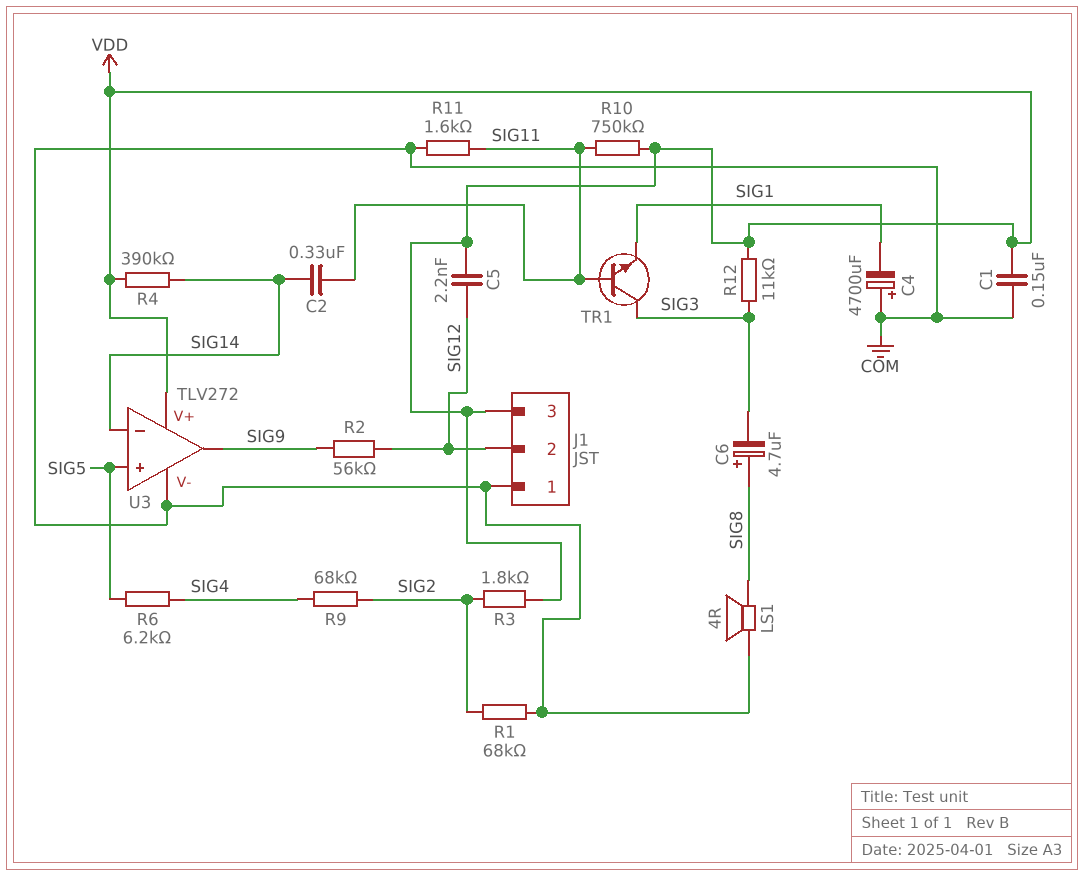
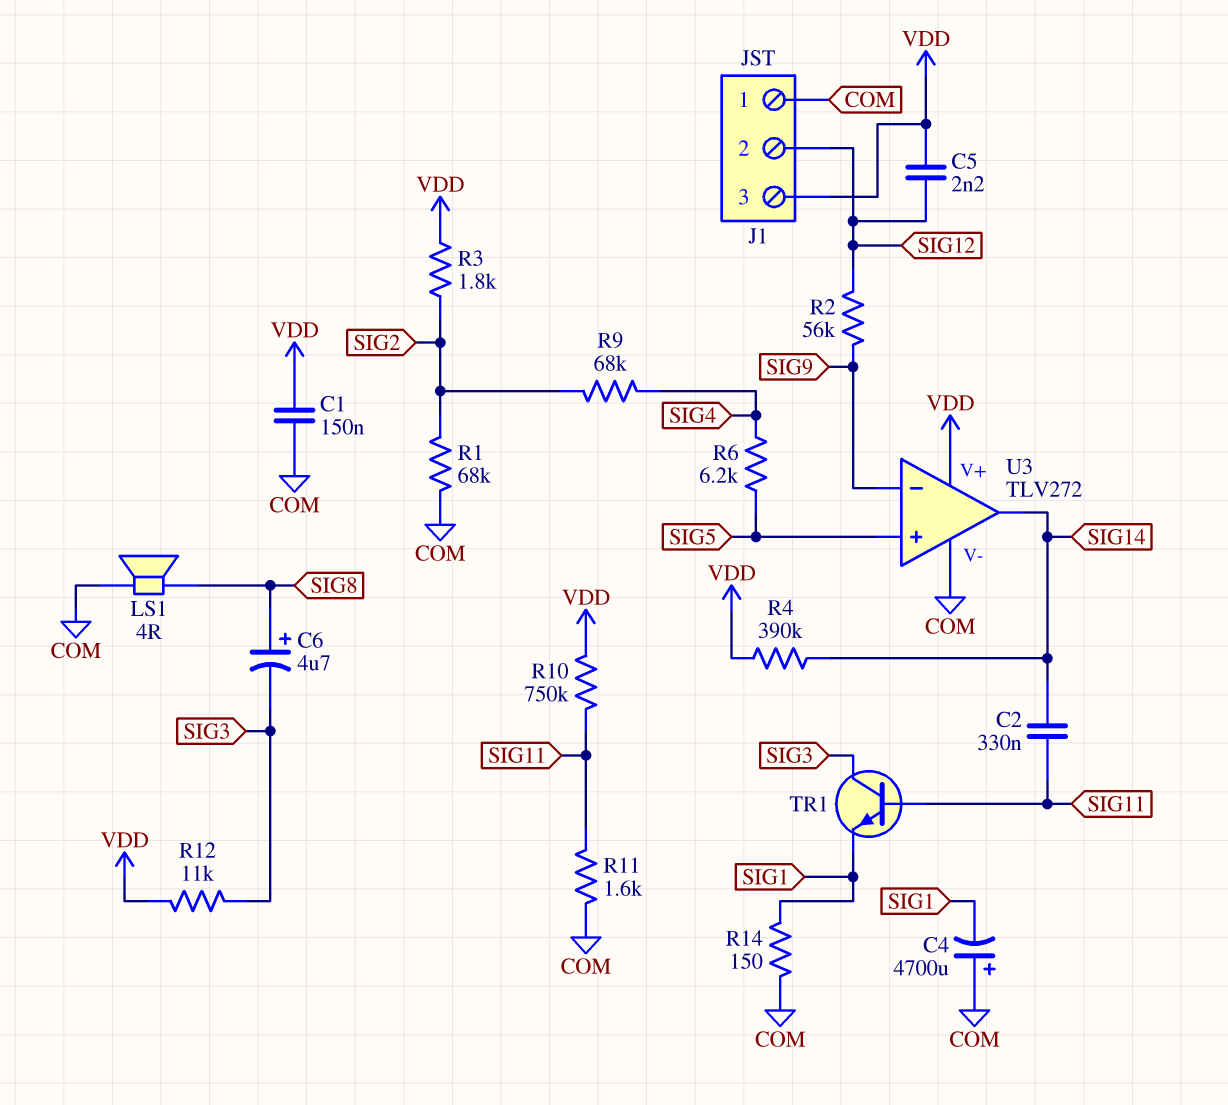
R14: none -> 150 (COM, SIG1)
U3 pin in-: SIG14 -> SIG9
U3 pin out: SIG9 -> SIG14

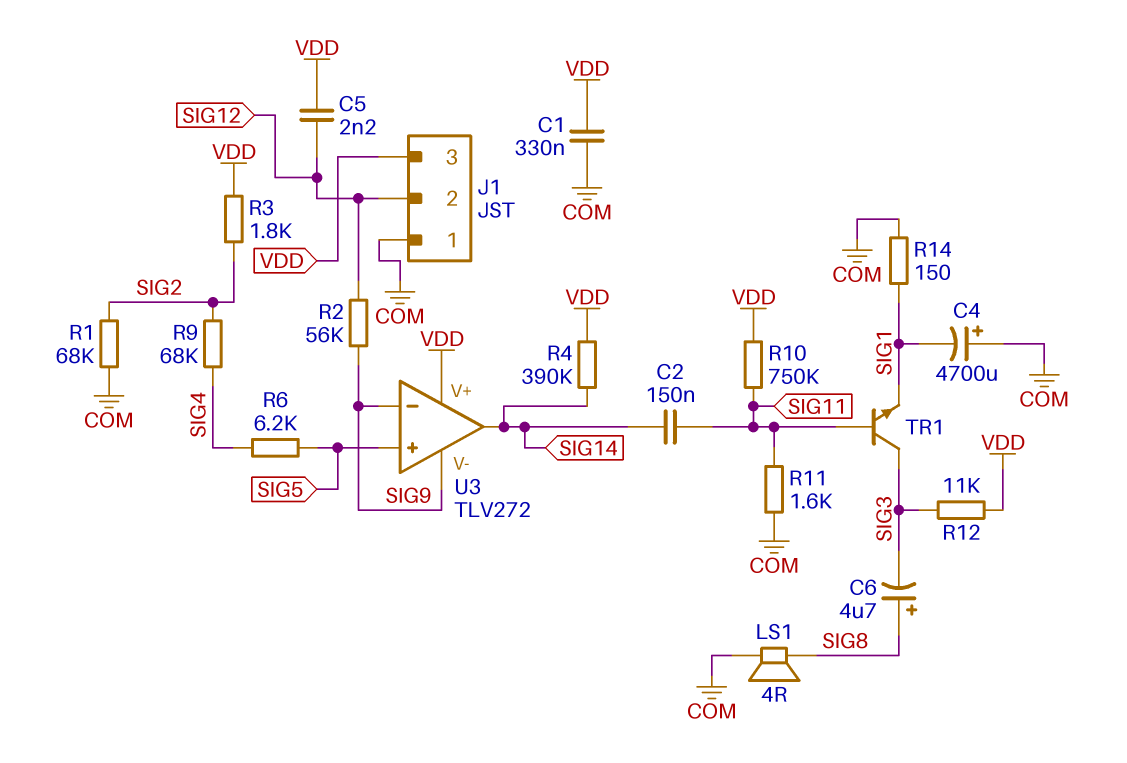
C1: 150nF (COM, VDD) -> 330nF (COM, VDD)
C2: 330nF (SIG11, SIG14) -> 150nF (SIG11, SIG14)
U3 pin V-: COM -> SIG9

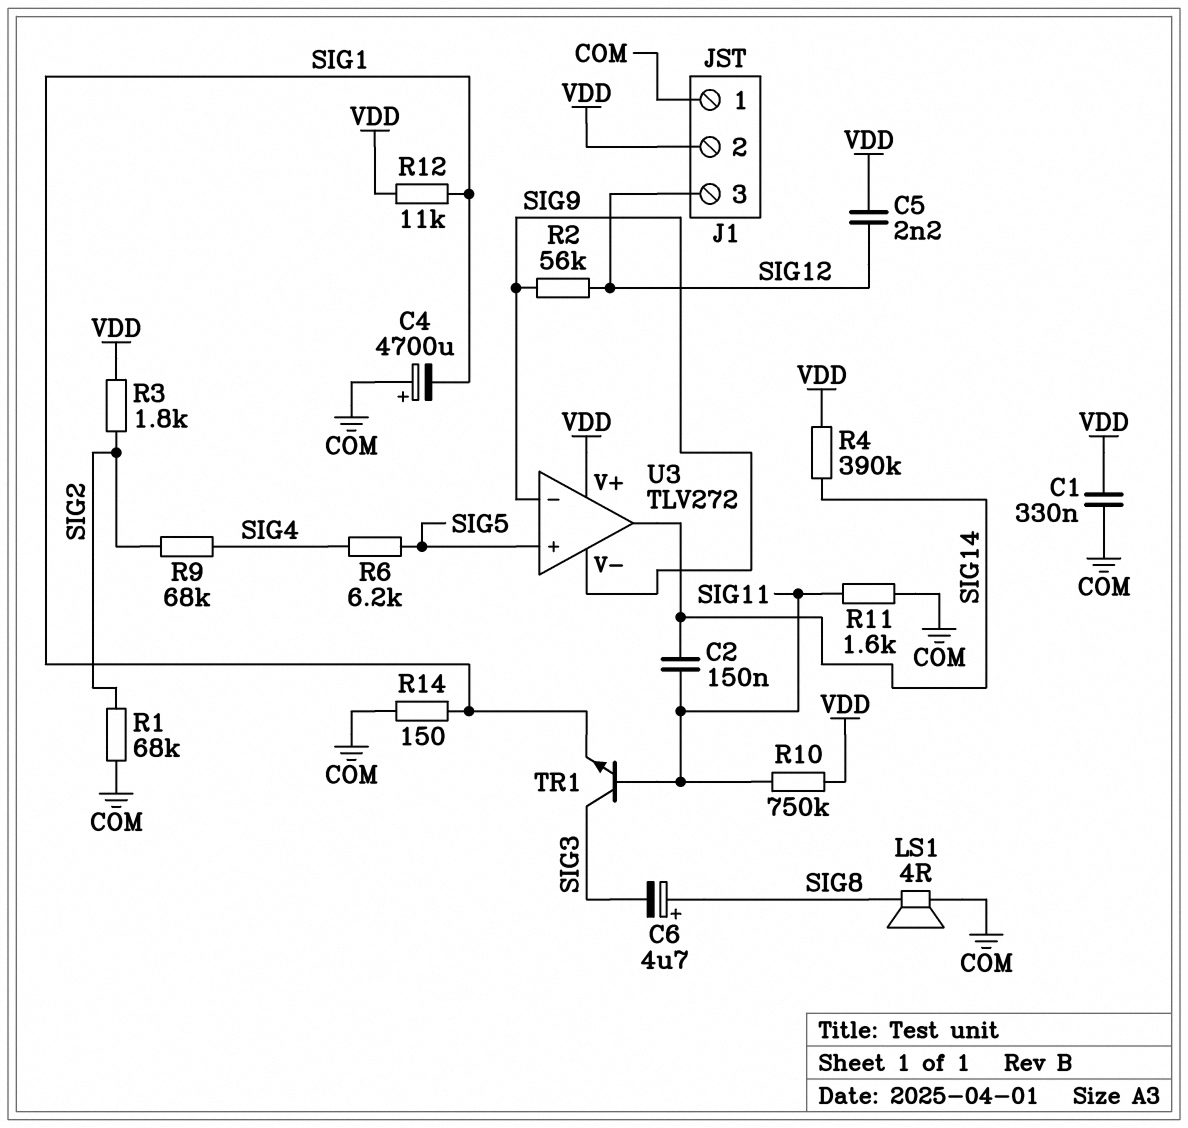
J1 pin 2: SIG12 -> VDD
J1 pin 3: VDD -> SIG12
R12: 11k (SIG3, VDD) -> 11k (SIG1, VDD)

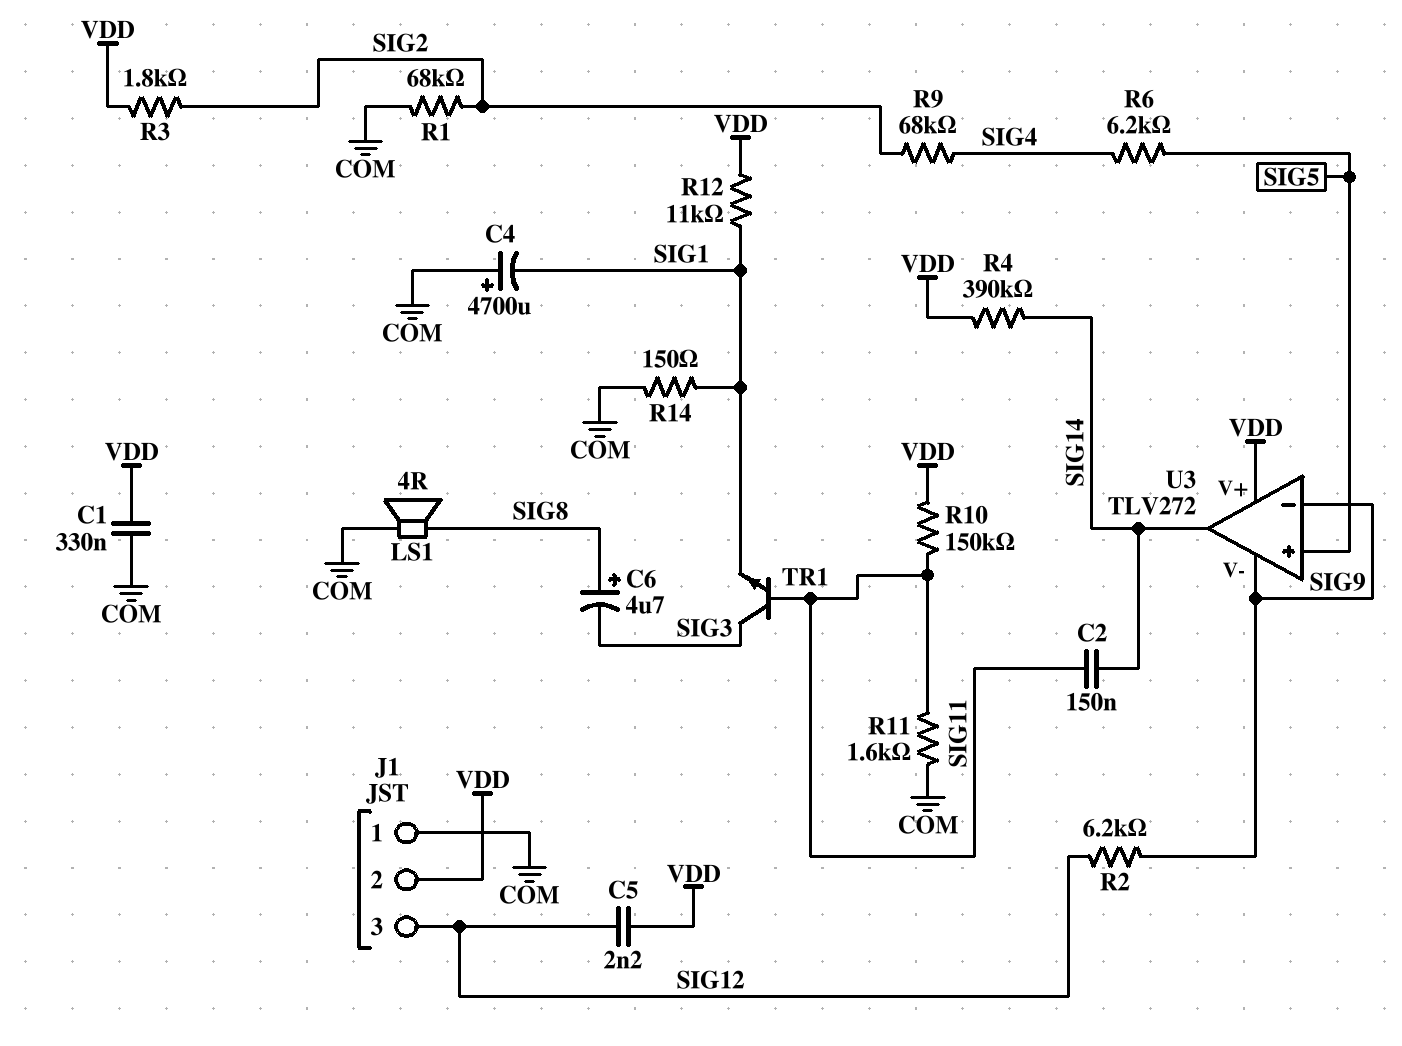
R2: 56k (SIG9, SIG12) -> 6.2k (SIG9, SIG12)
R10: 750k (SIG11, VDD) -> 150k (SIG11, VDD)

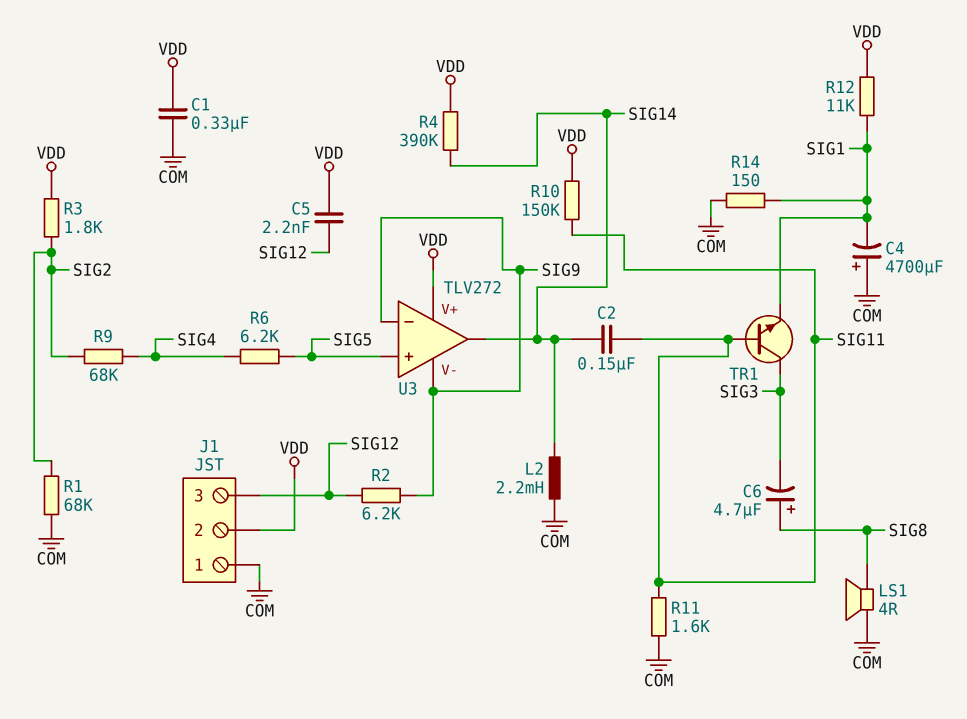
L2: none -> 2.2mH (COM, SIG14)

